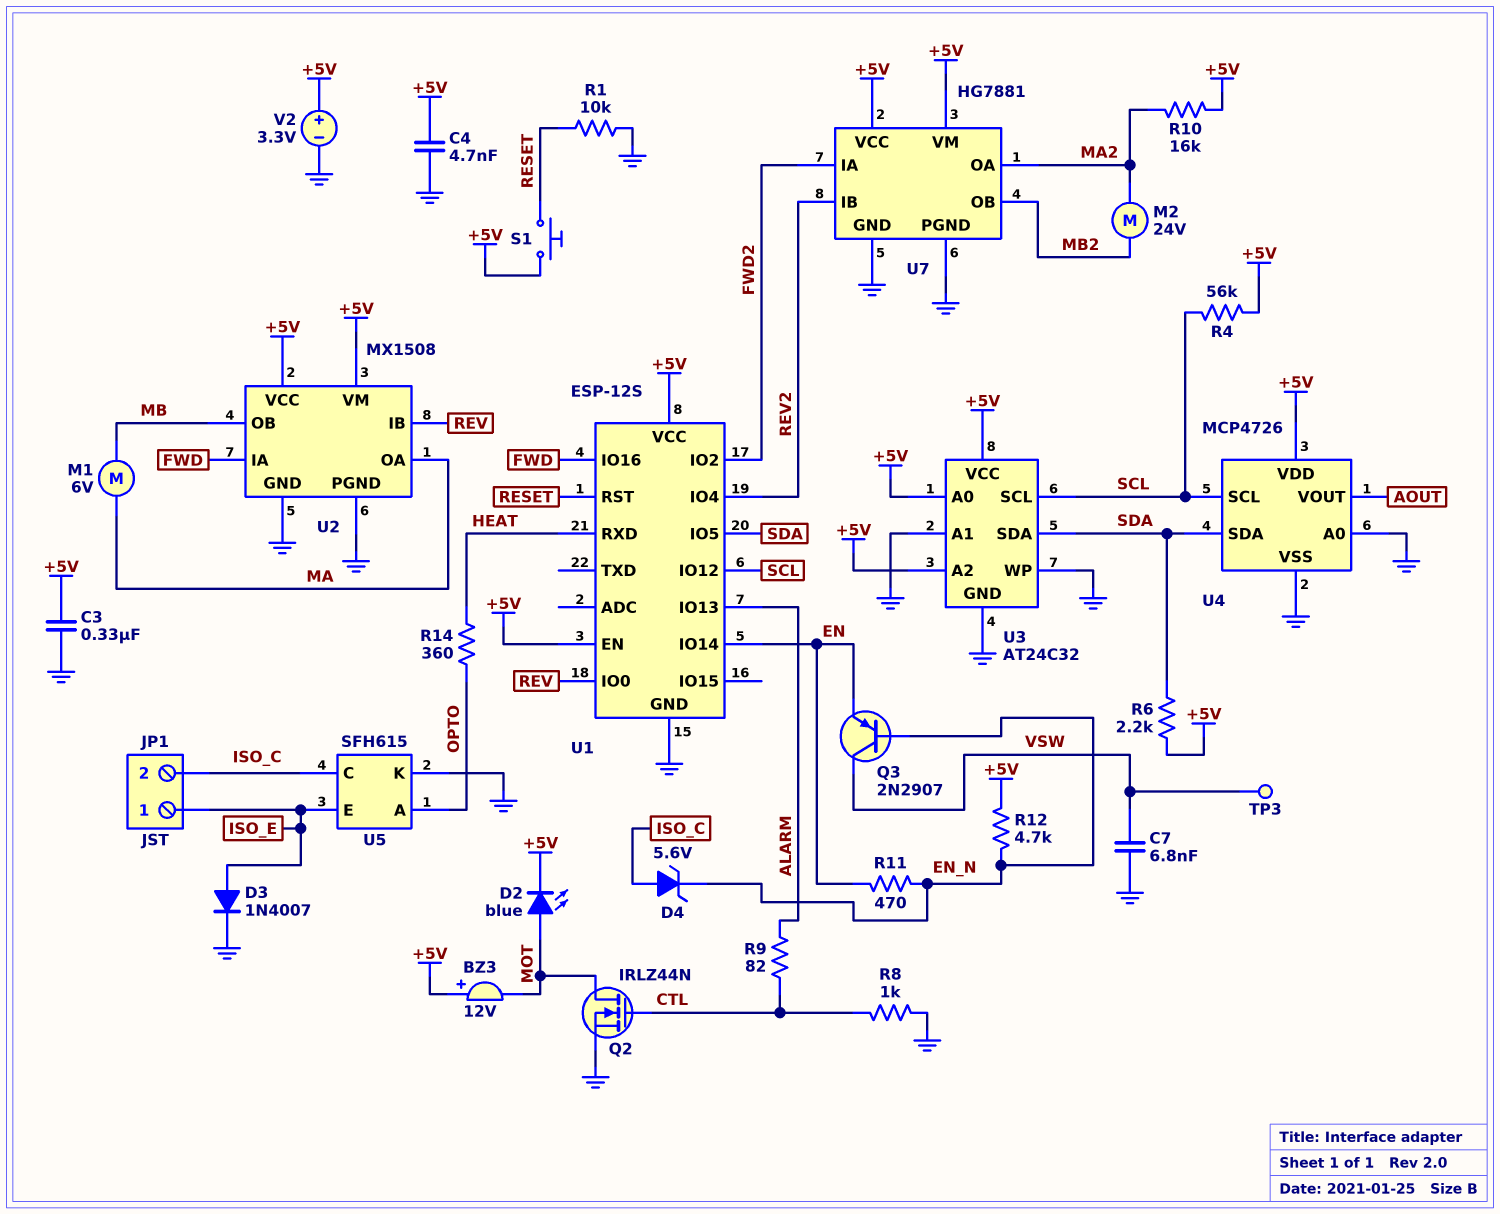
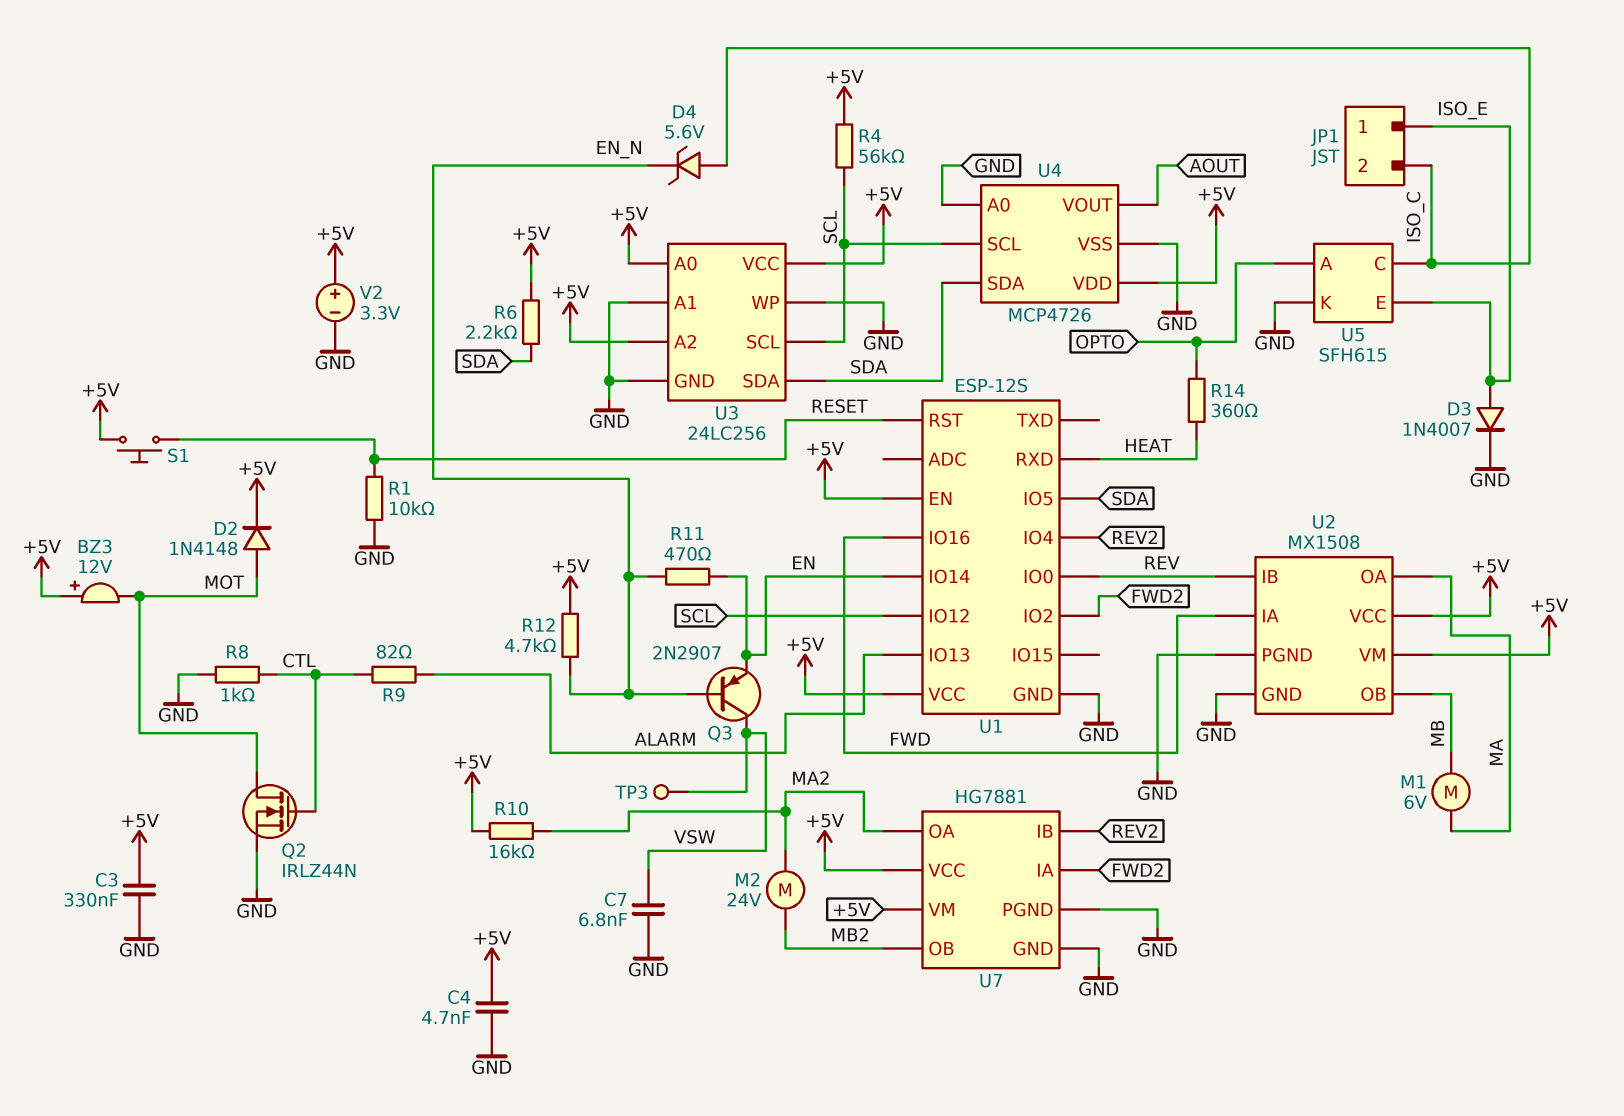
D2: LED blue (A MOT, K +5V) -> diode 1N4148 (A MOT, K +5V)
U3: AT24C32 -> 24LC256

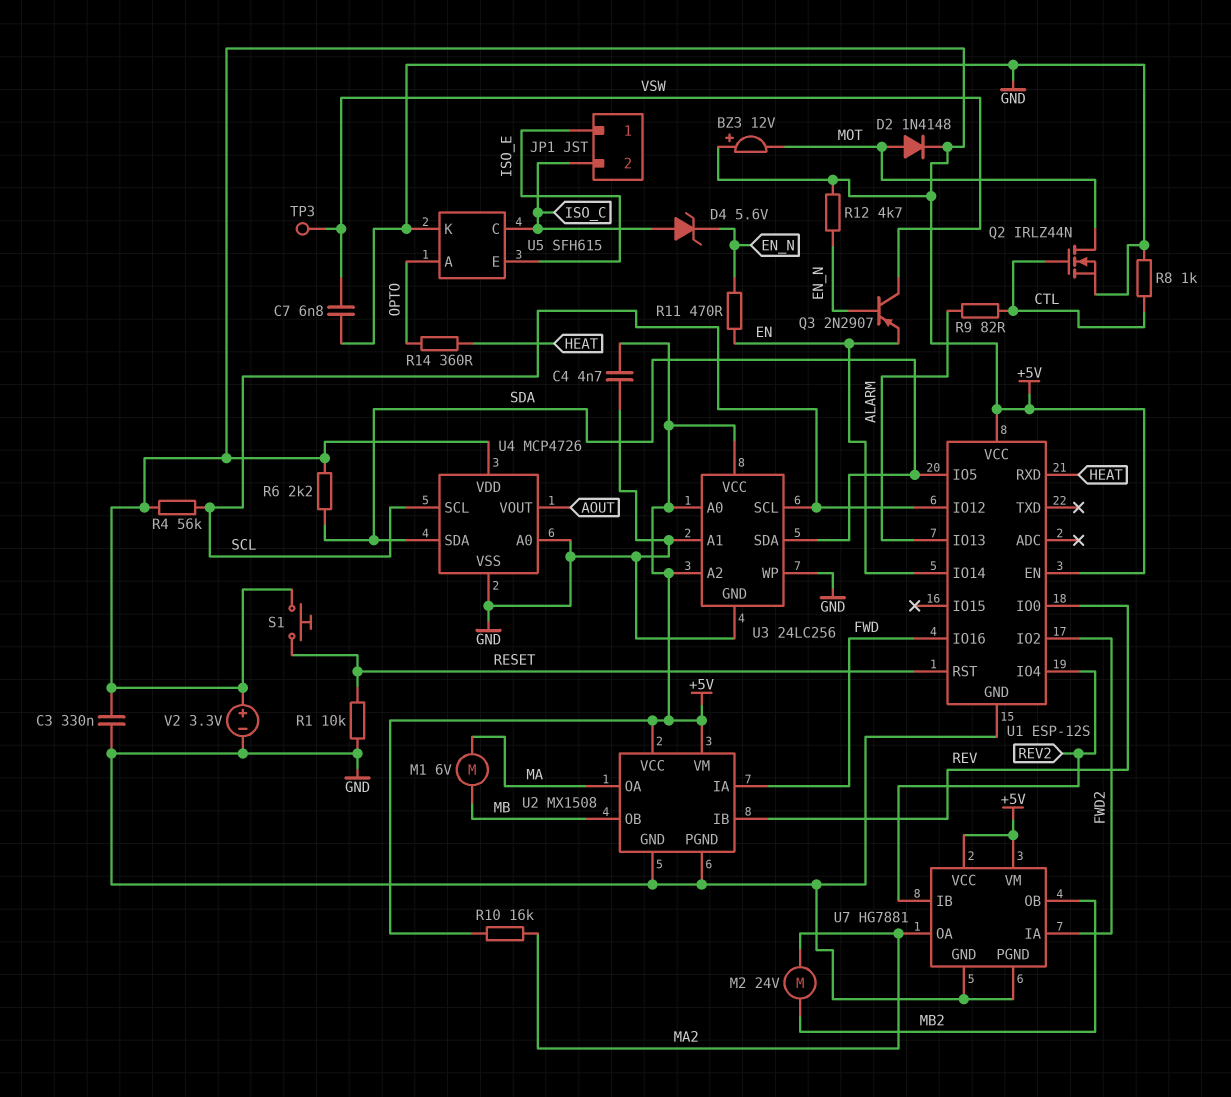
D3: diode 1N4007 (A ISO_E, K GND) -> none

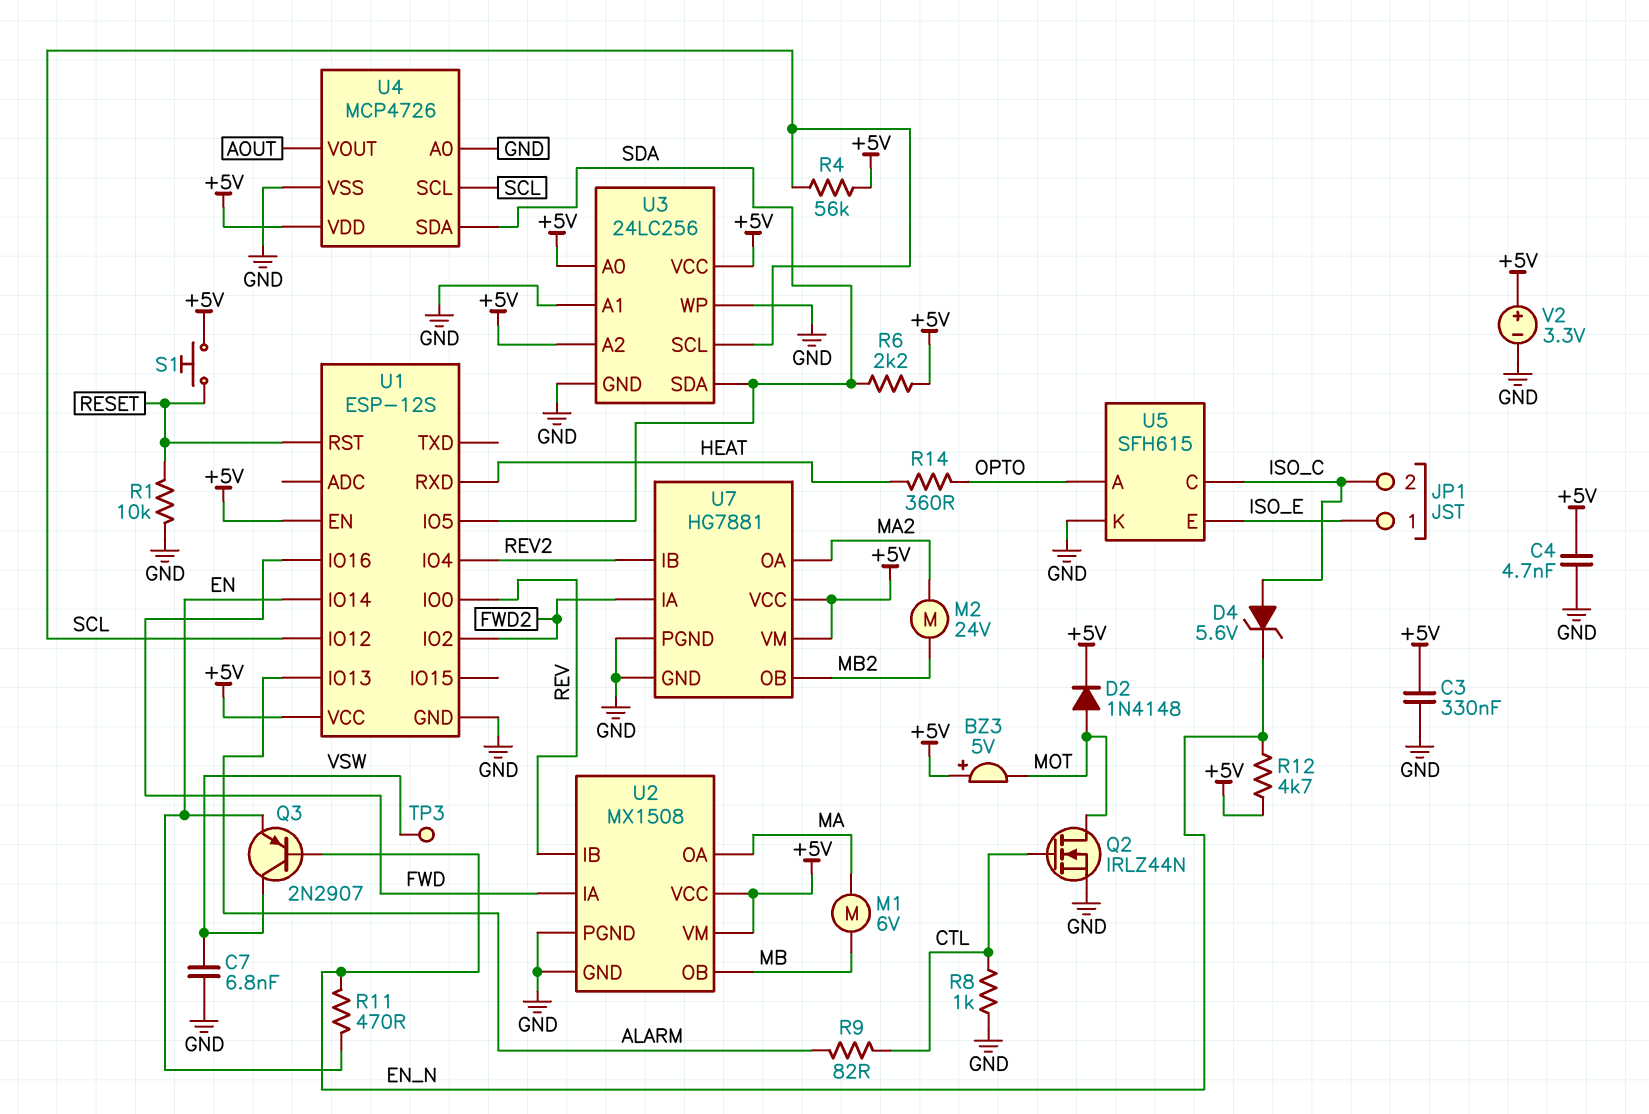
BZ3: buzzer 12V (plus +5V, minus MOT) -> buzzer 5V (plus +5V, minus MOT)
R10: 16k (+5V, MA2) -> none

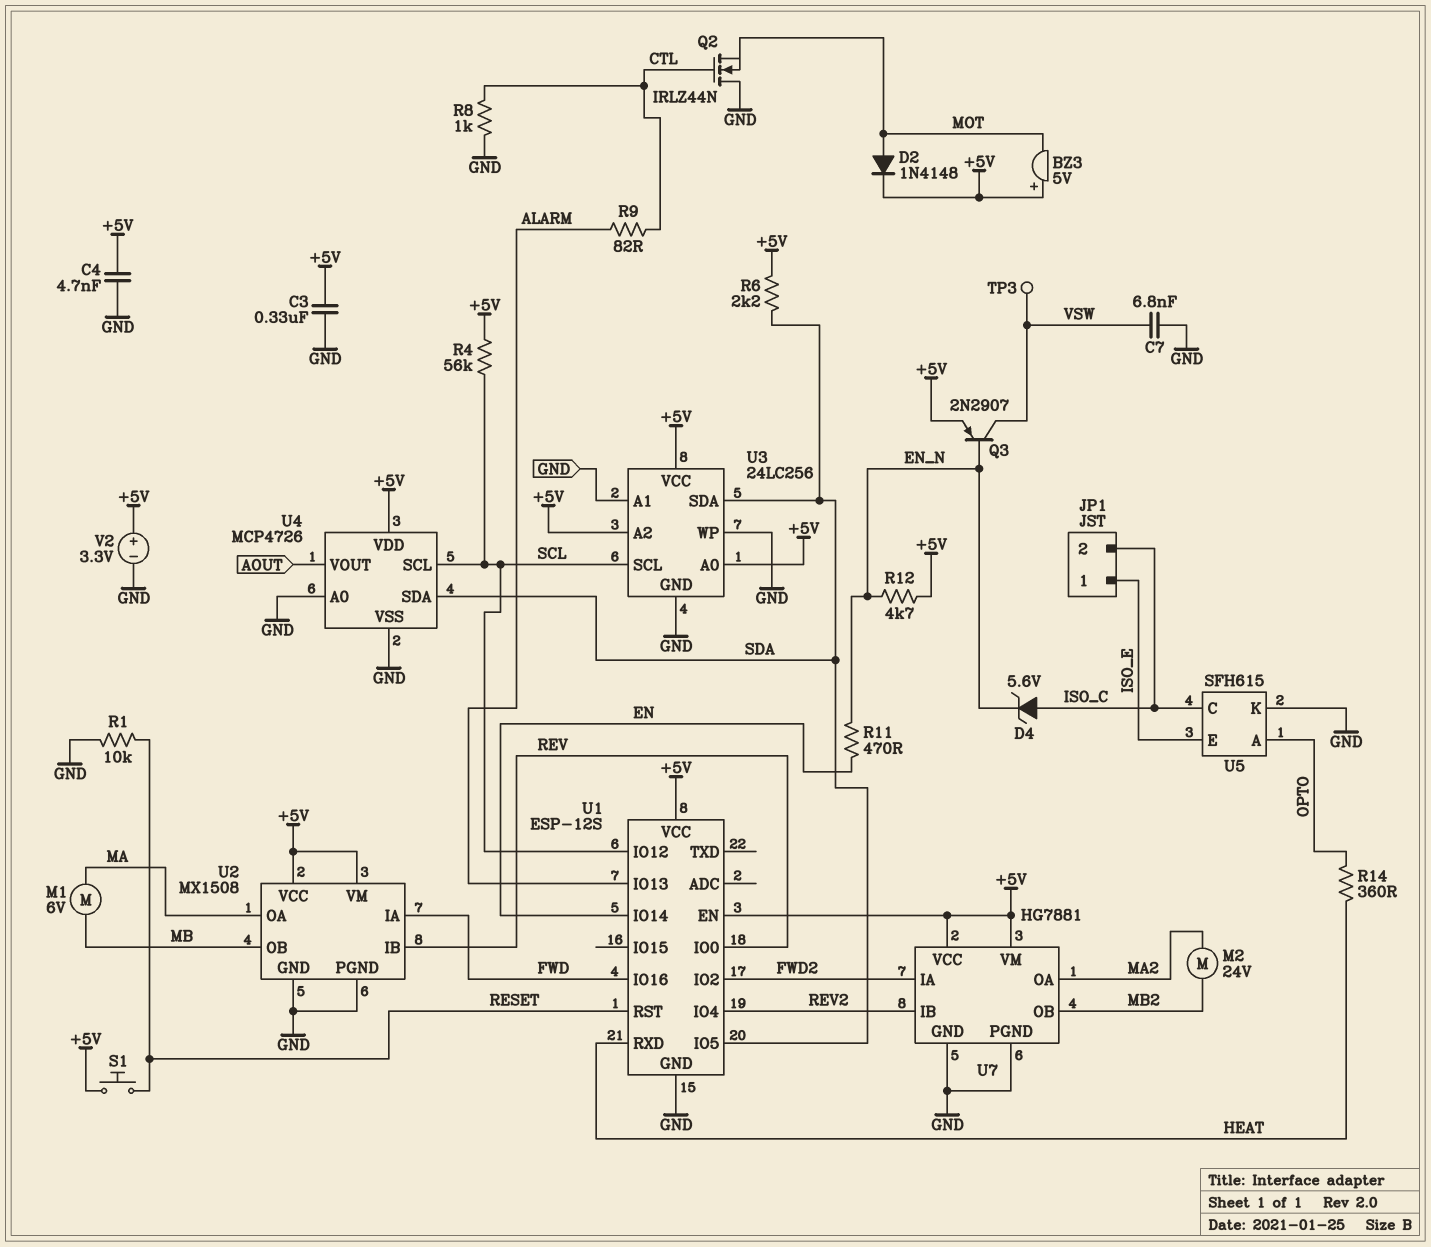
Q2: NMOS IRLZ44N (G CTL, D MOT, S GND) -> NMOS IRLZ44N (G CTL, D GND, S MOT)
Q3: PNP 2N2907 (B EN_N, C VSW, E EN) -> PNP 2N2907 (B EN_N, C VSW, E +5V)

